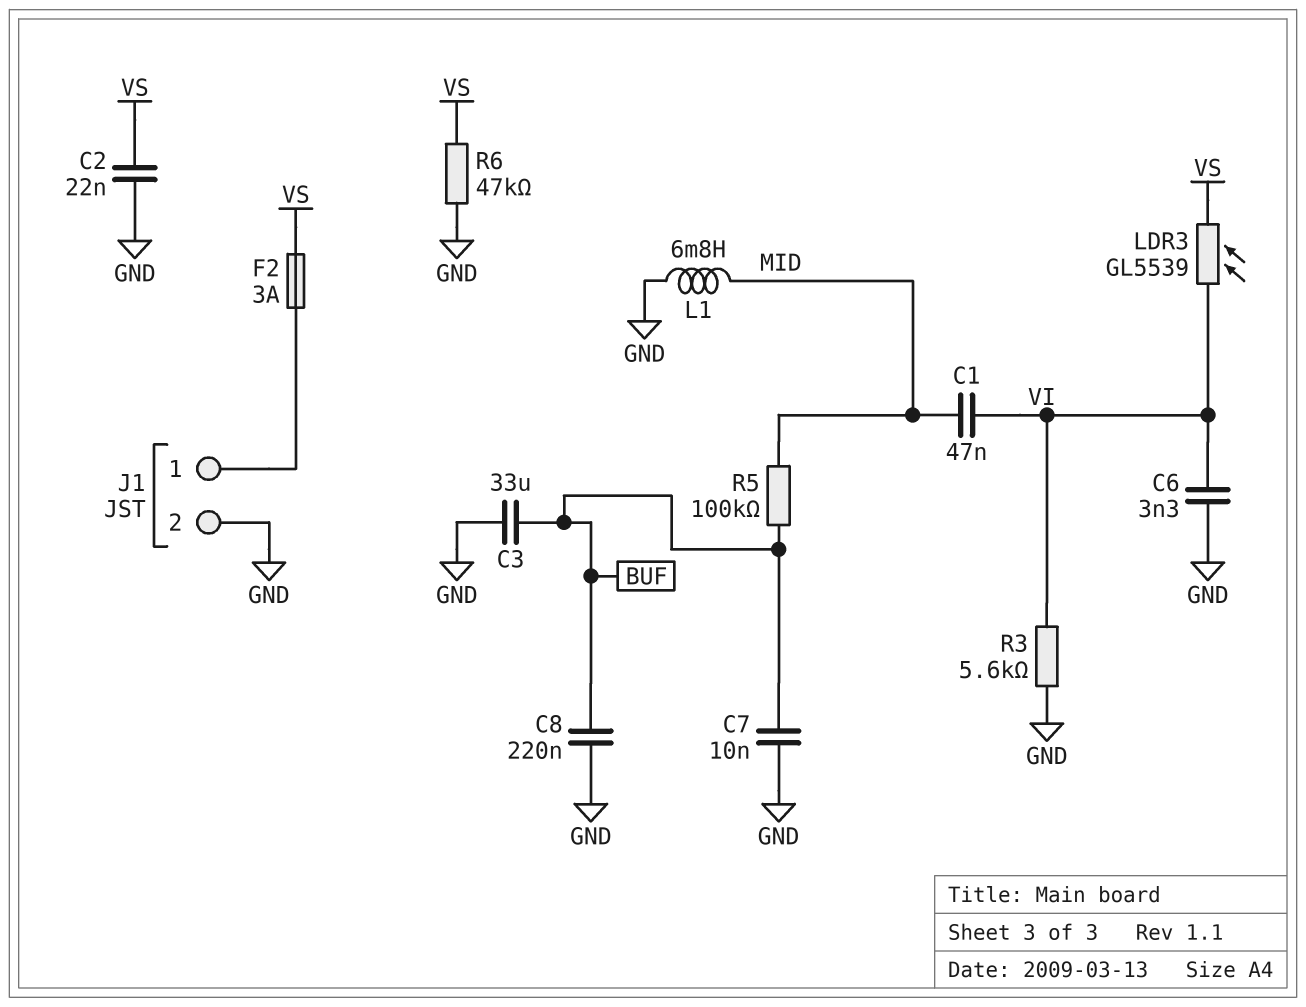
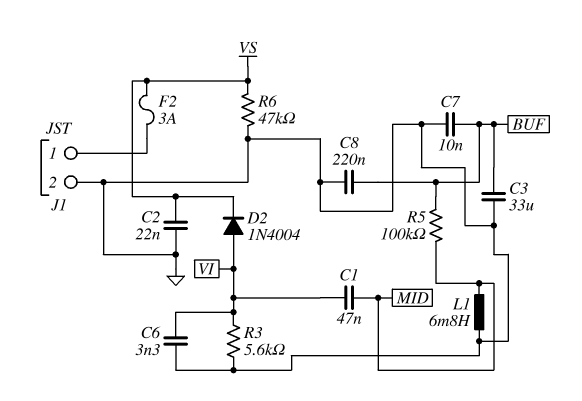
D2: none -> diode 1N4004 (A VI, K VS)
LDR3: GL5539 (VI, VS) -> none

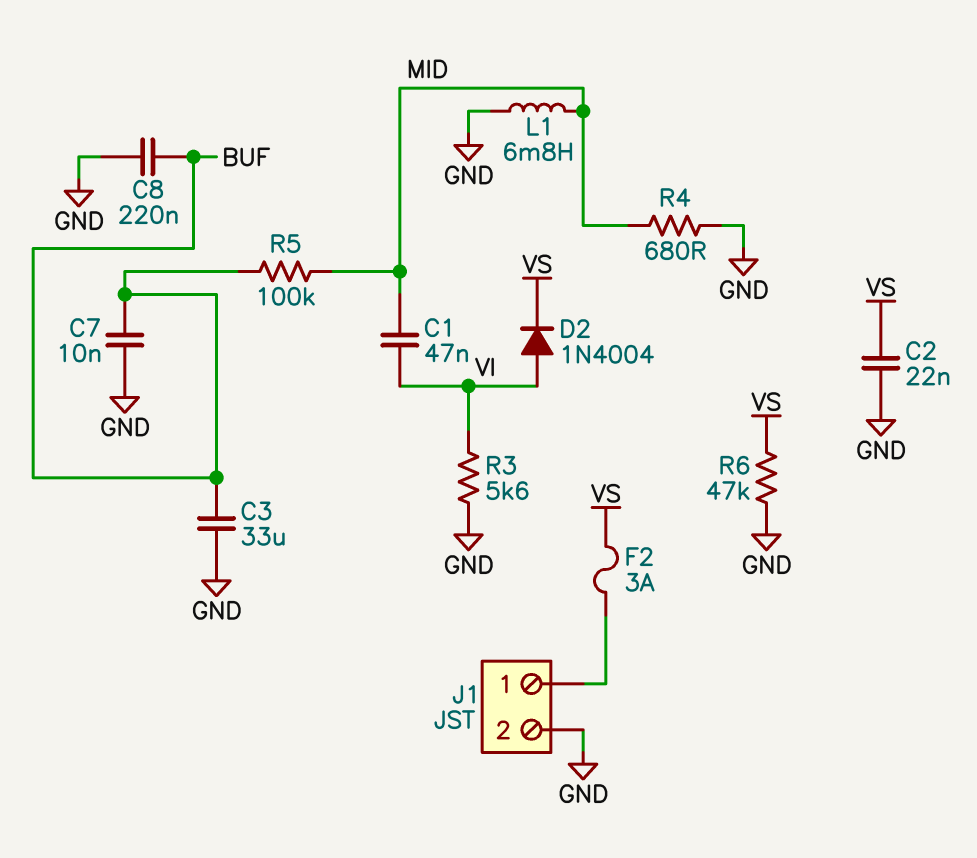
C6: 3.3nF (GND, VI) -> none
R4: none -> 680 (GND, MID)

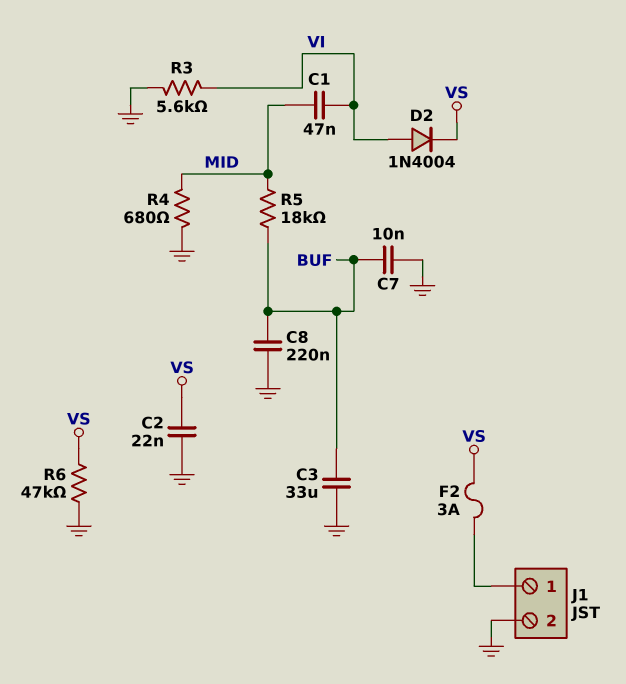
L1: 6.8mH (GND, MID) -> none
R5: 100k (BUF, MID) -> 18k (BUF, MID)

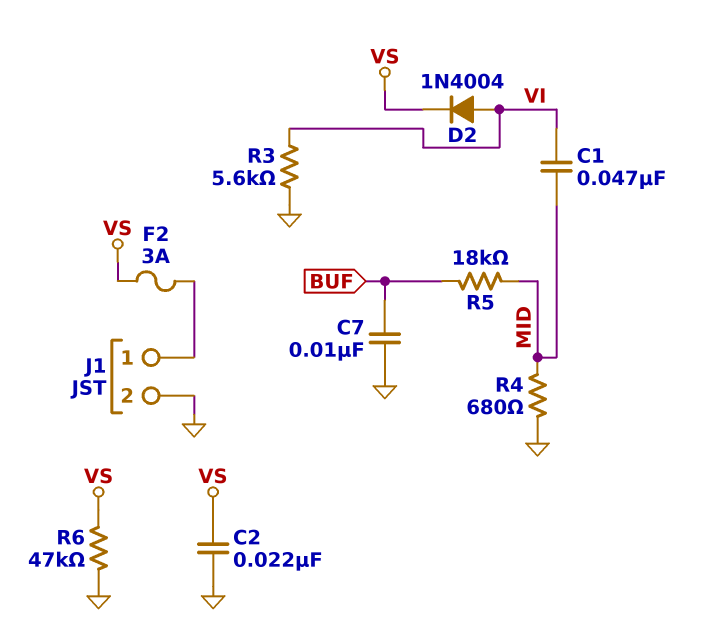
C3: 33uF (BUF, GND) -> none
C8: 220nF (BUF, GND) -> none

